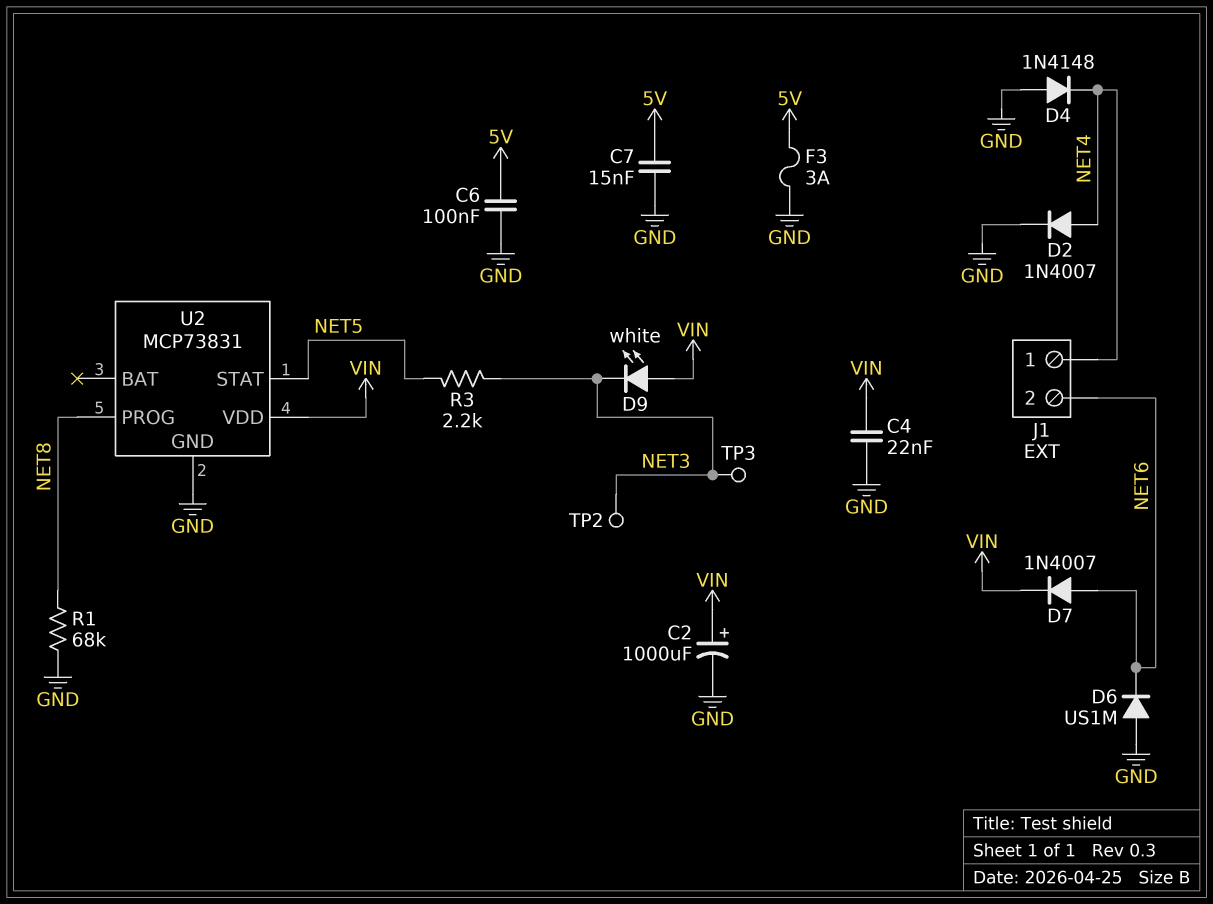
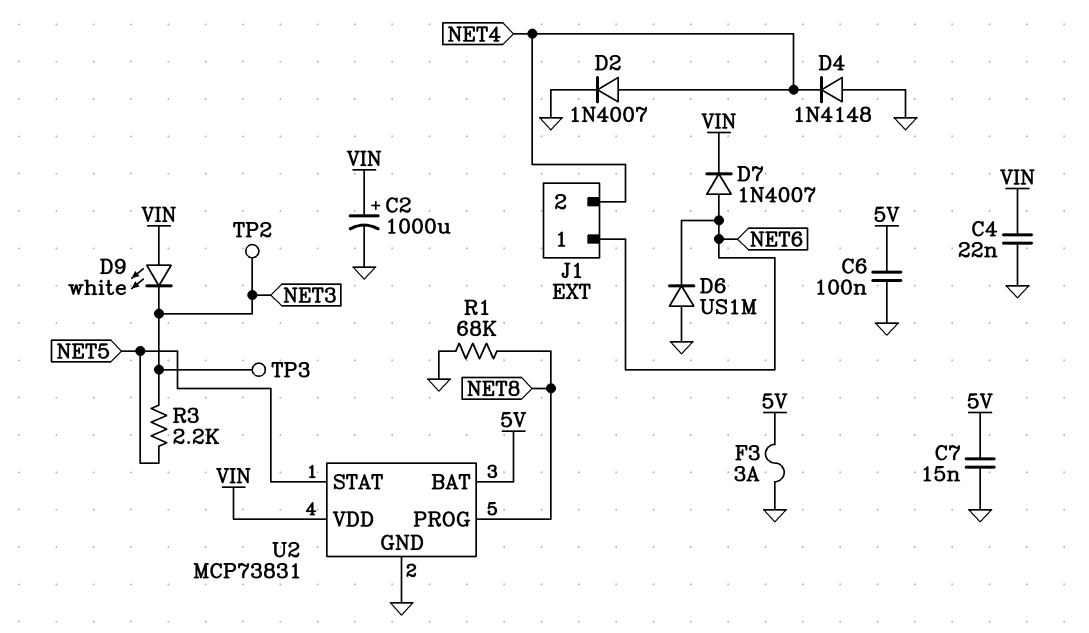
J1 pin 1: NET4 -> NET6
J1 pin 2: NET6 -> NET4
U2 pin BAT: none -> 5V

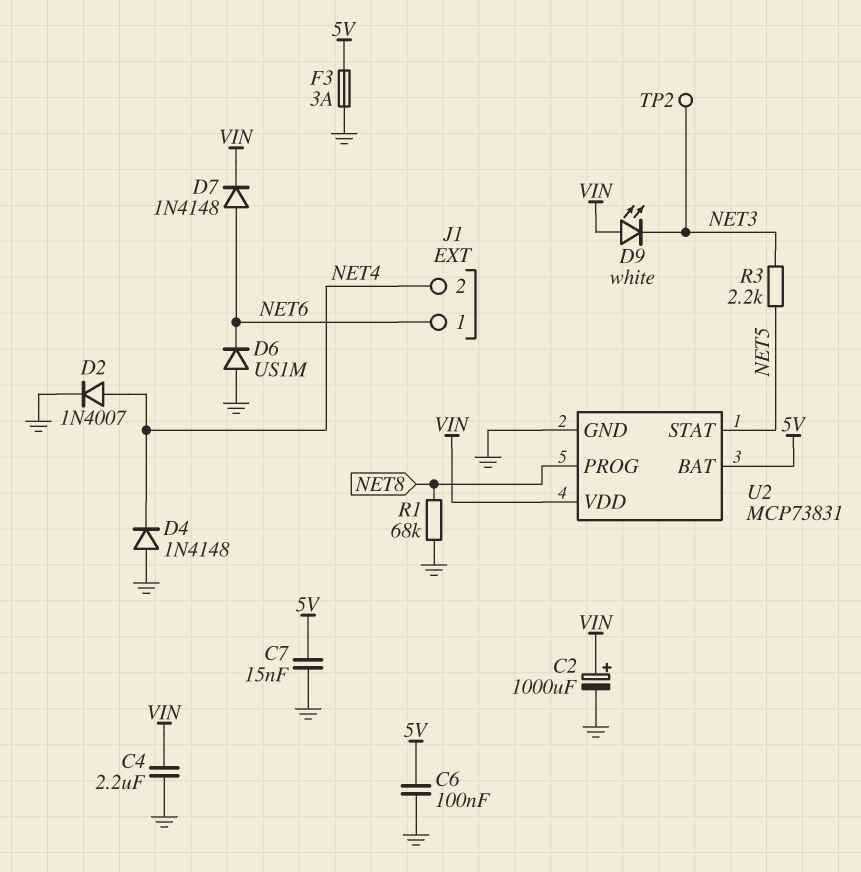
C4: 22nF (GND, VIN) -> 2.2uF (GND, VIN)
D7: diode 1N4007 (A NET6, K VIN) -> diode 1N4148 (A NET6, K VIN)
TP3: test point (NET3) -> none

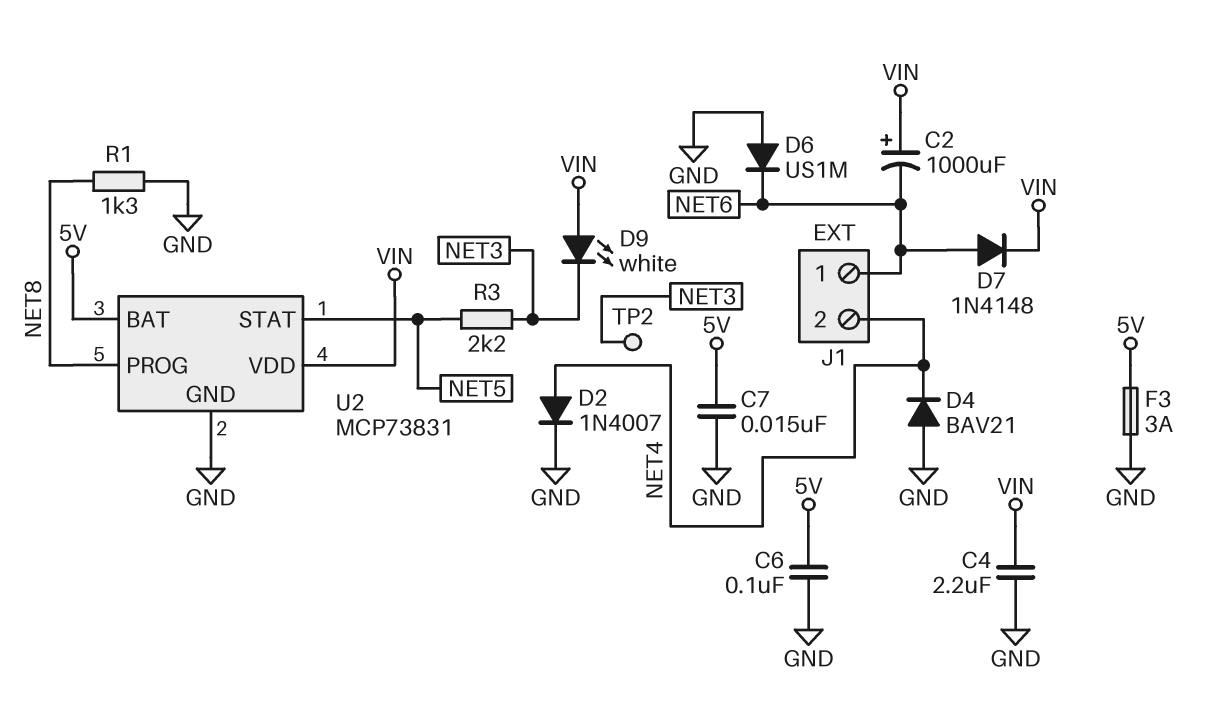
C2: 1000uF (plus VIN, minus GND) -> 1000uF (plus VIN, minus NET6)
D4: diode 1N4148 (A GND, K NET4) -> diode BAV21 (A GND, K NET4)
R1: 68k (GND, NET8) -> 1.3k (GND, NET8)

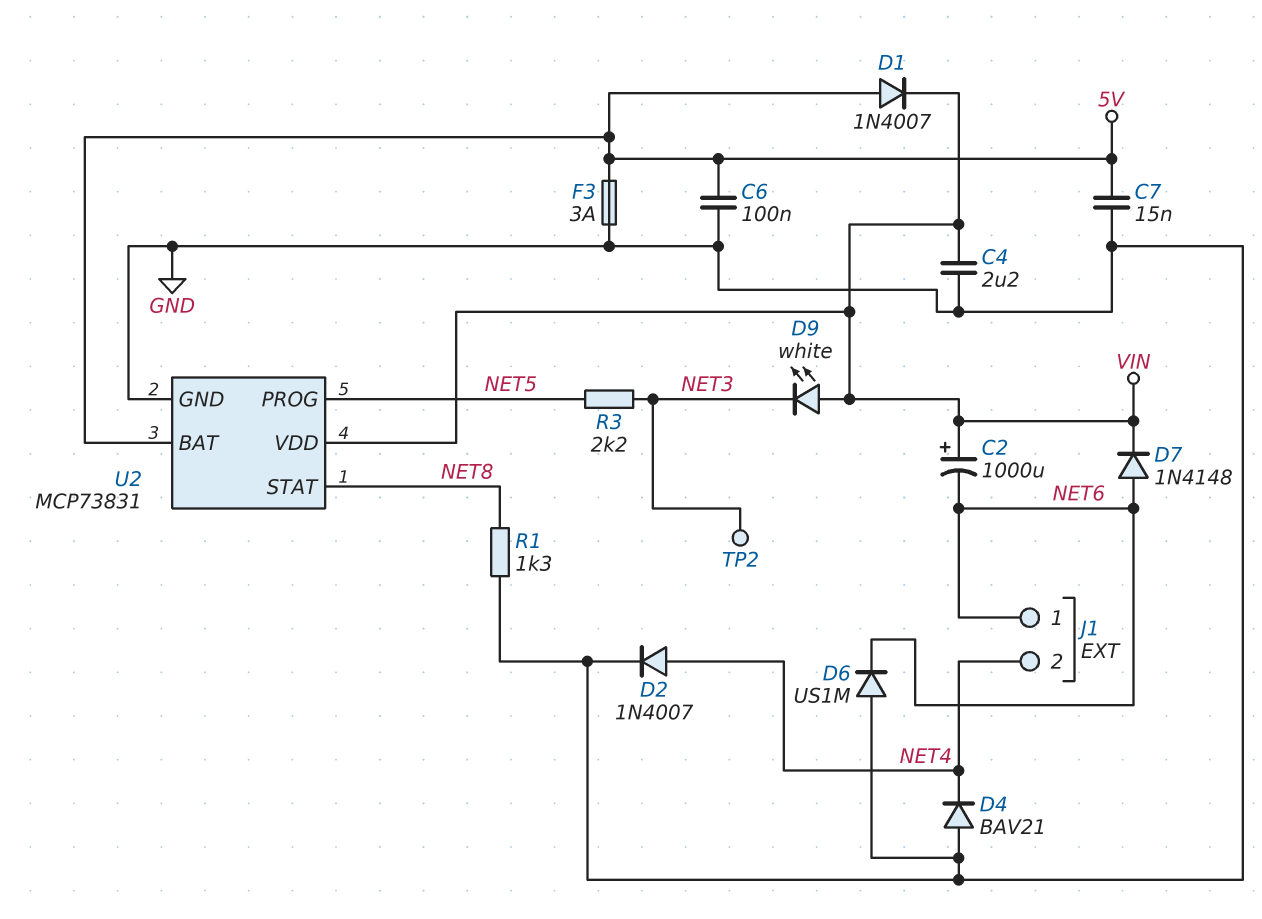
D1: none -> diode 1N4007 (A 5V, K VIN)
U2 pin PROG: NET8 -> NET5
U2 pin STAT: NET5 -> NET8

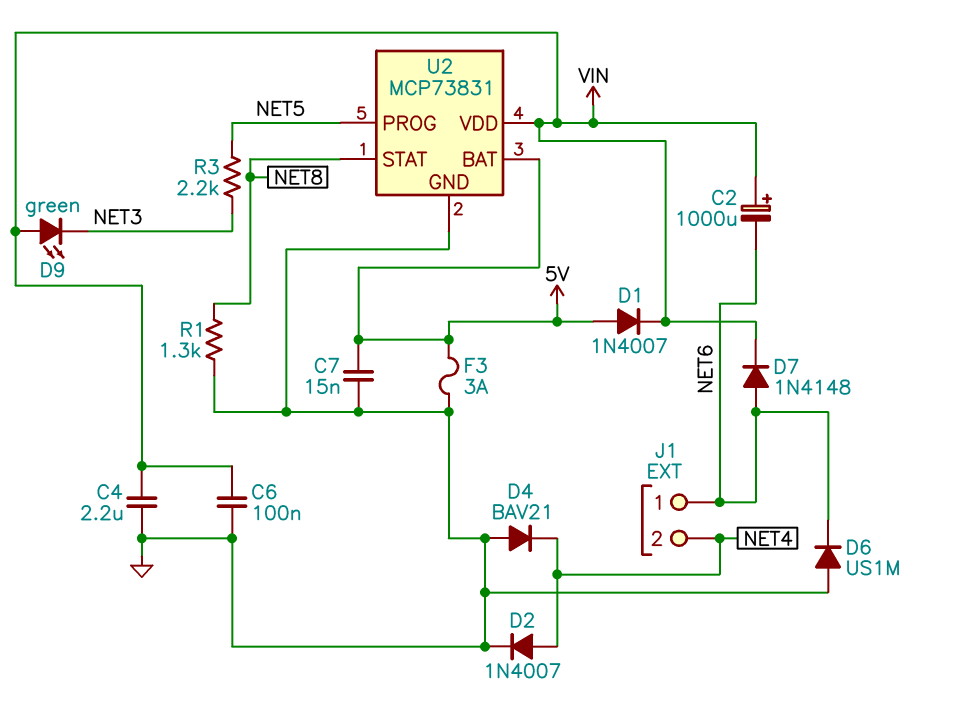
C6: 100nF (5V, GND) -> 100nF (GND, VIN)
D9: LED white (A VIN, K NET3) -> LED green (A VIN, K NET3)
TP2: test point (NET3) -> none

